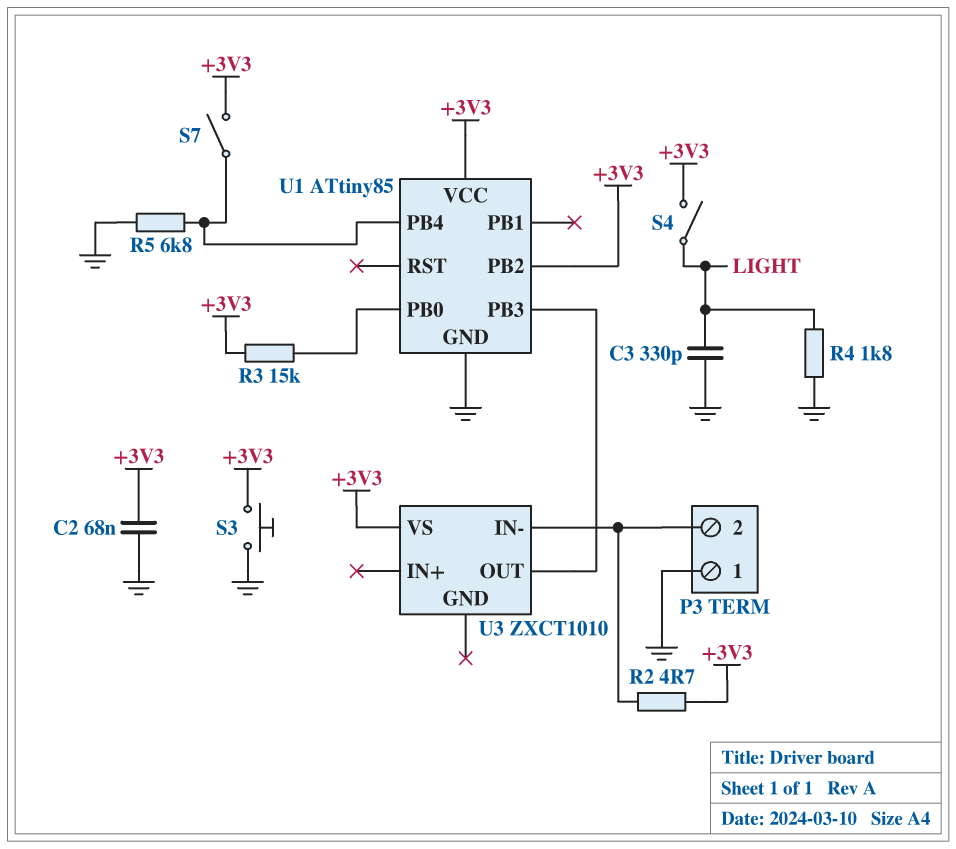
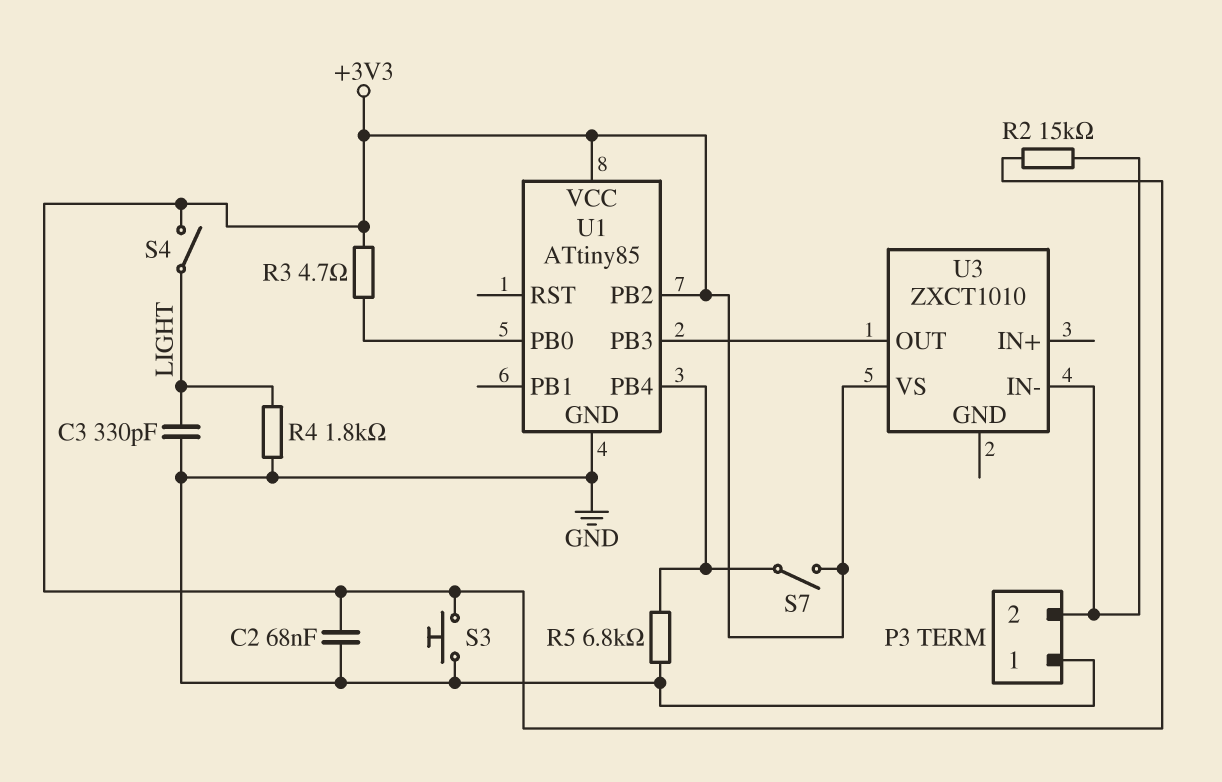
R2: 4.7 (+3V3, P3/2) -> 15k (+3V3, P3/2)
R3: 15k (+3V3, U1/PB0) -> 4.7 (+3V3, U1/PB0)

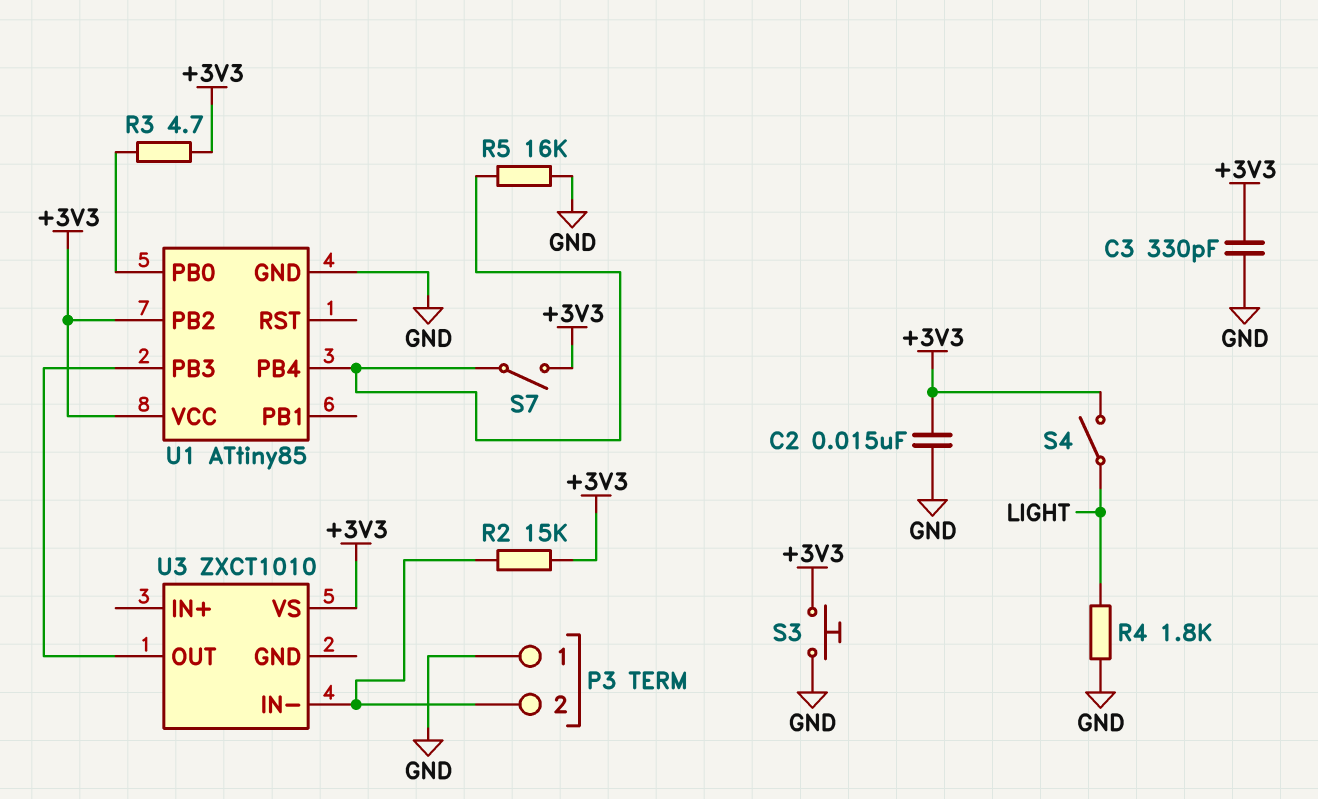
C2: 68nF (+3V3, GND) -> 15nF (+3V3, GND)
C3: 330pF (GND, LIGHT) -> 330pF (+3V3, GND)
R5: 6.8k (GND, U1/PB4) -> 16k (GND, U1/PB4)

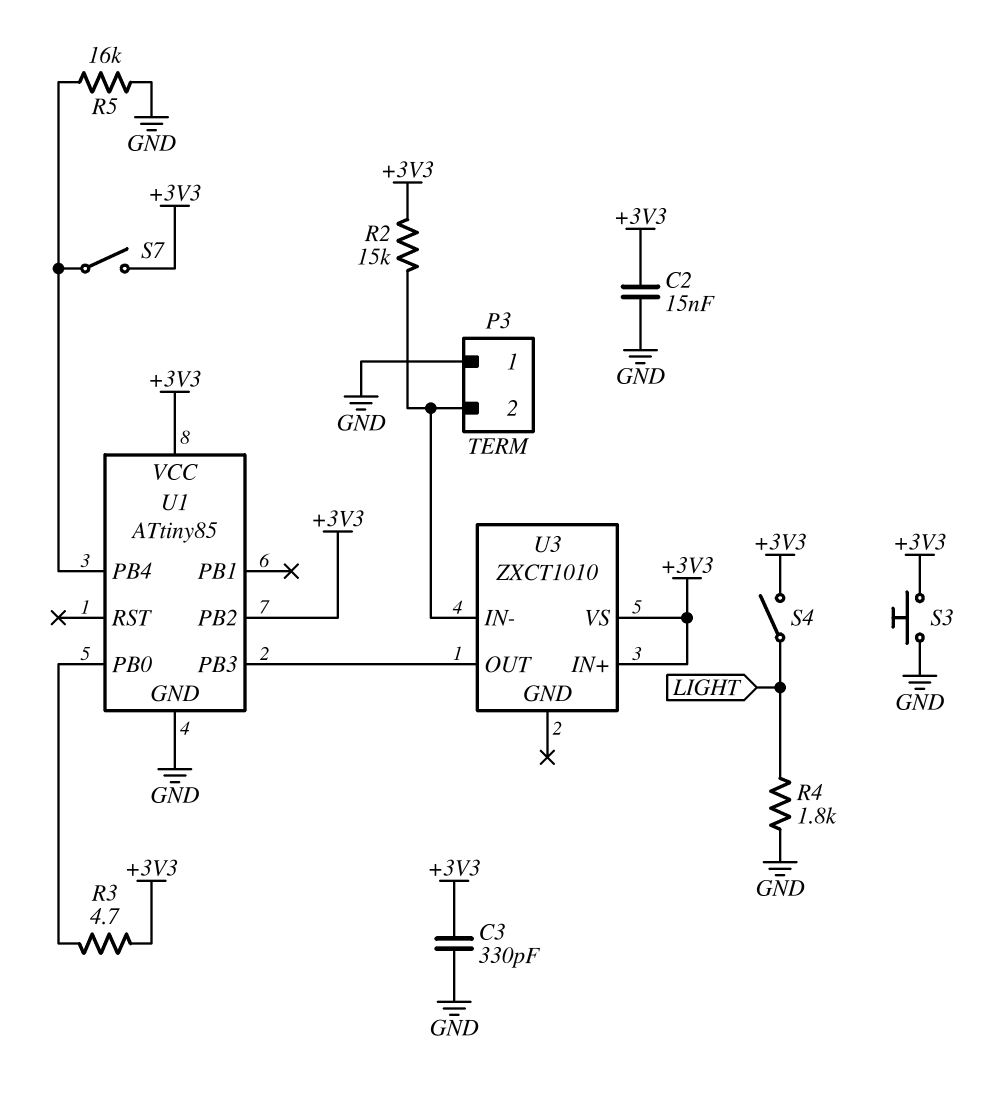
U3 pin IN+: none -> +3V3

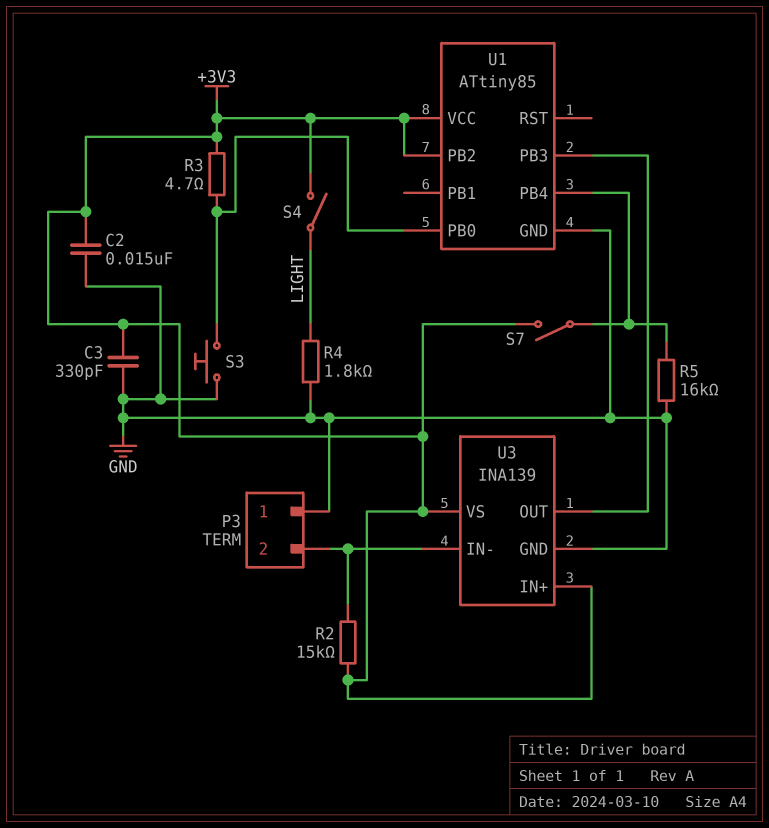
S3: button (+3V3, GND) -> button (GND, U1/PB0)
U3: ZXCT1010 -> INA139
U3 pin GND: none -> GND

